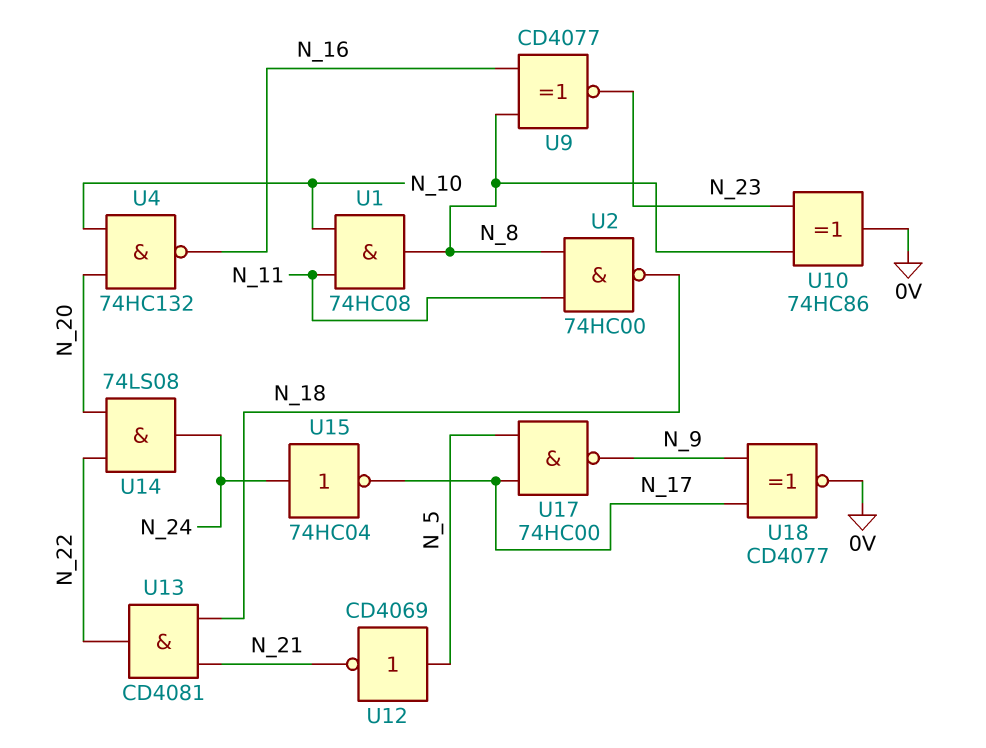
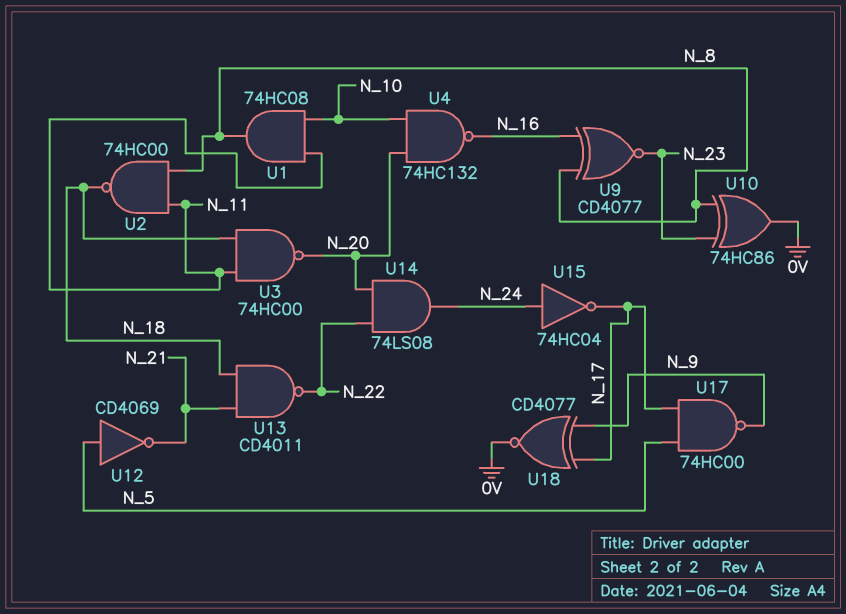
U3: none -> NAND 74HC00 (in N_11, in N_18, out N_20)
U13: AND CD4081 (in N_18, in N_21, out N_22) -> NAND CD4011 (in N_18, in N_21, out N_22)

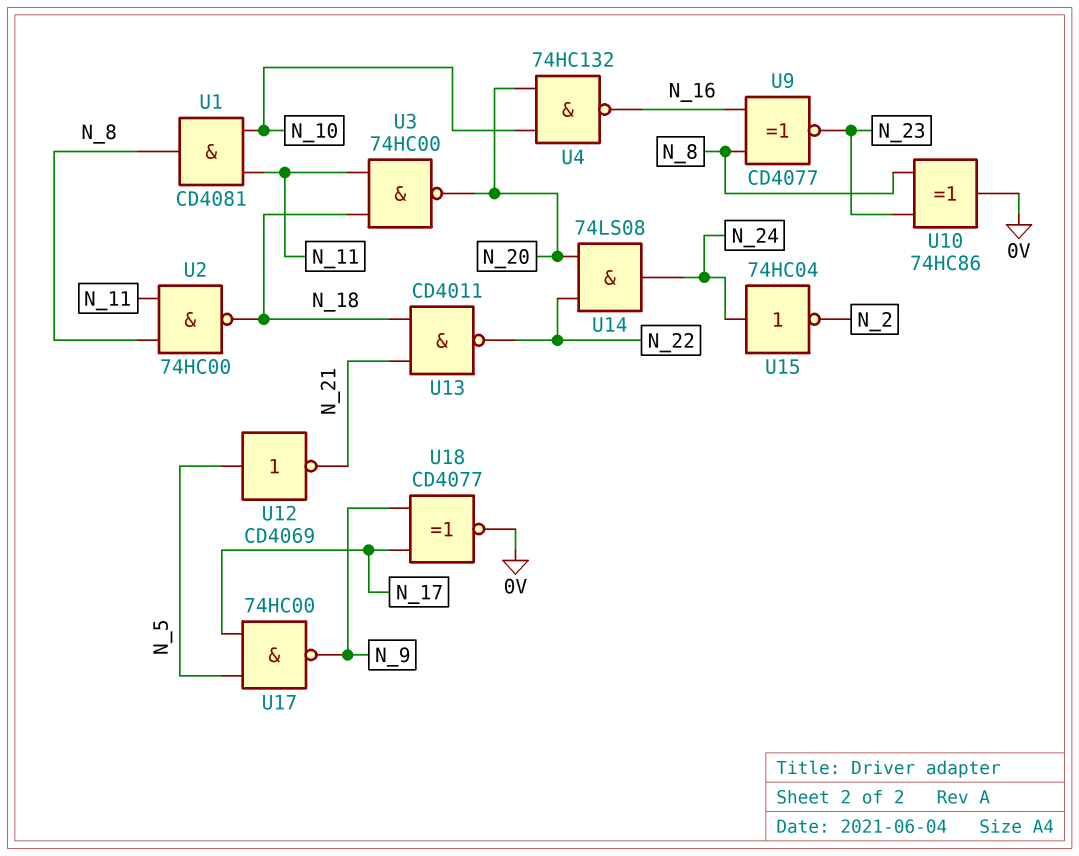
U1: AND 74HC08 (in N_10, in N_11, out N_8) -> AND CD4081 (in N_10, in N_11, out N_8)
U15: NOT 74HC04 (in N_24, out N_17) -> NOT 74HC04 (in N_24, out N_2)

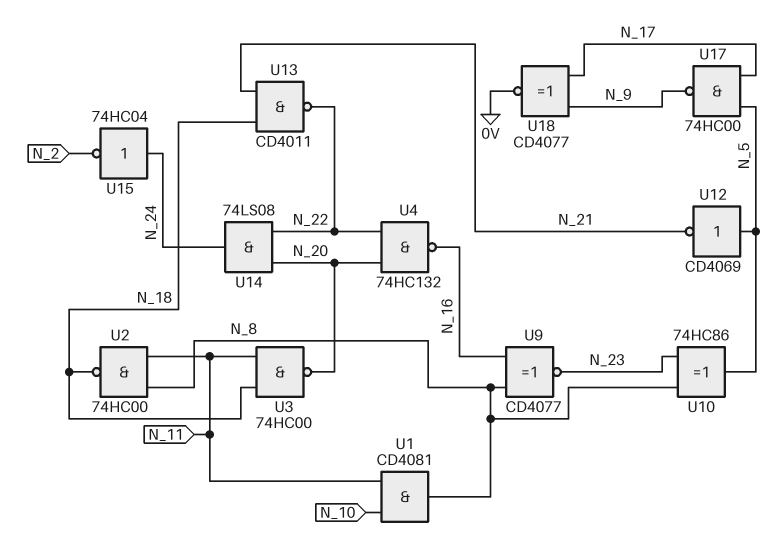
U4: NAND 74HC132 (in N_10, in N_20, out N_16) -> NAND 74HC132 (in N_20, in N_22, out N_16)
U10: XOR 74HC86 (in N_8, in N_23, out 0V) -> XOR 74HC86 (in N_8, in N_23, out N_5)

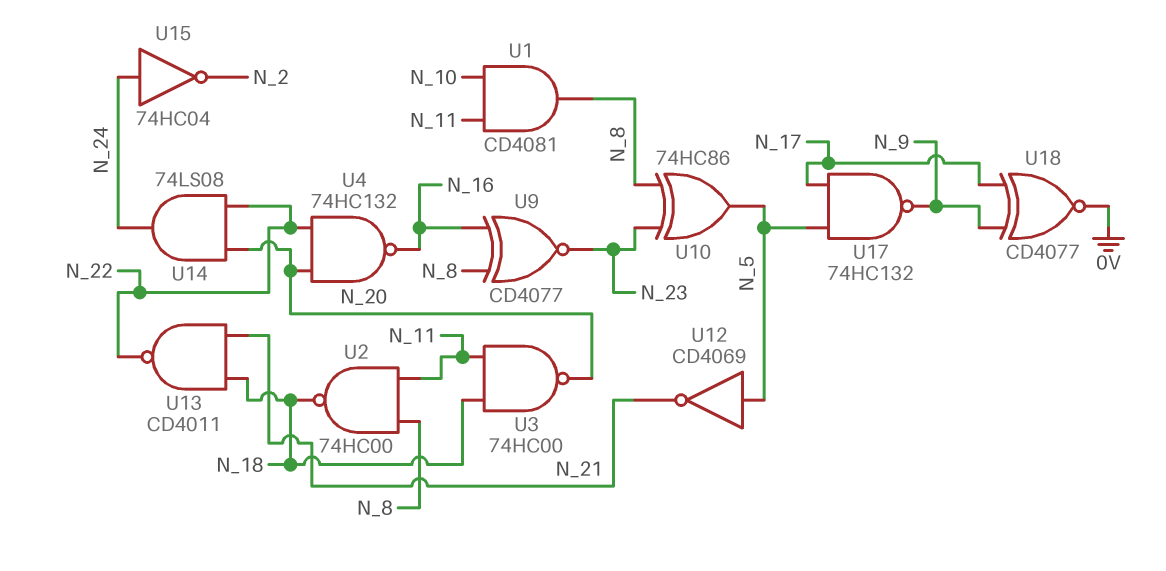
U17: NAND 74HC00 (in N_5, in N_17, out N_9) -> NAND 74HC132 (in N_5, in N_17, out N_9)

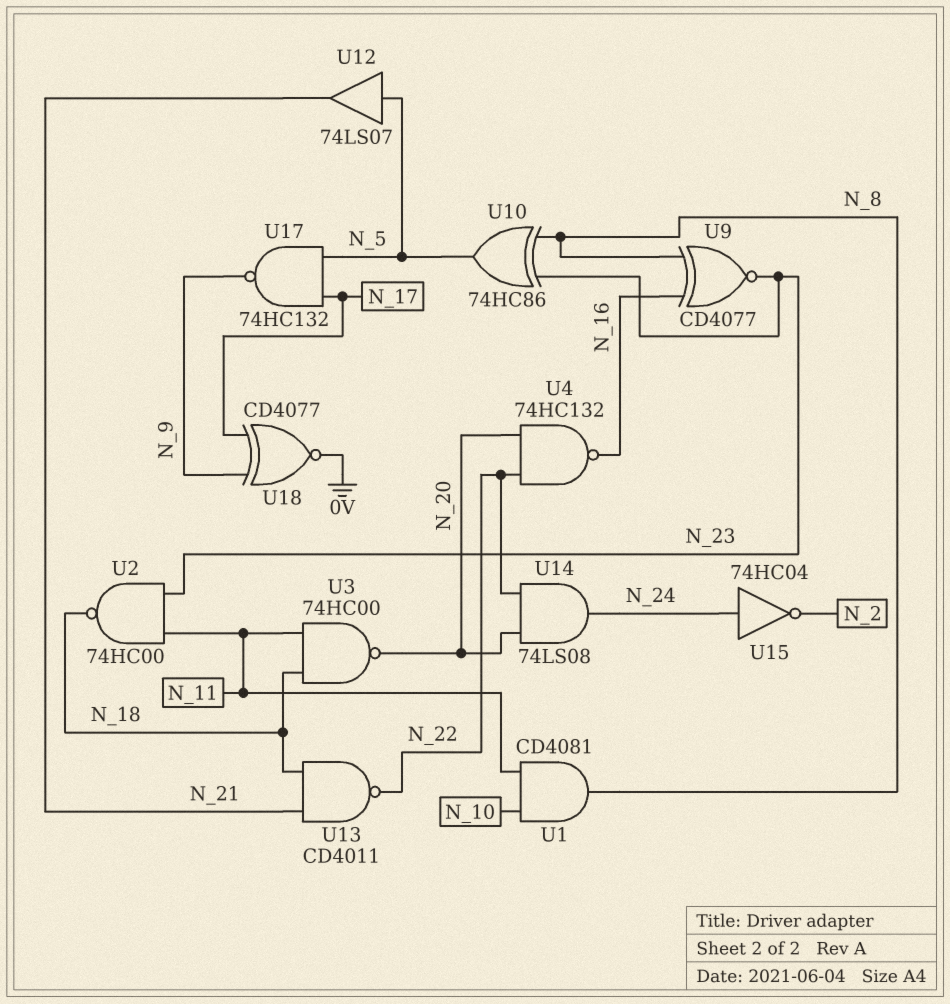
U2: NAND 74HC00 (in N_8, in N_11, out N_18) -> NAND 74HC00 (in N_11, in N_23, out N_18)
U12: NOT CD4069 (in N_5, out N_21) -> buffer 74LS07 (in N_5, out N_21)

